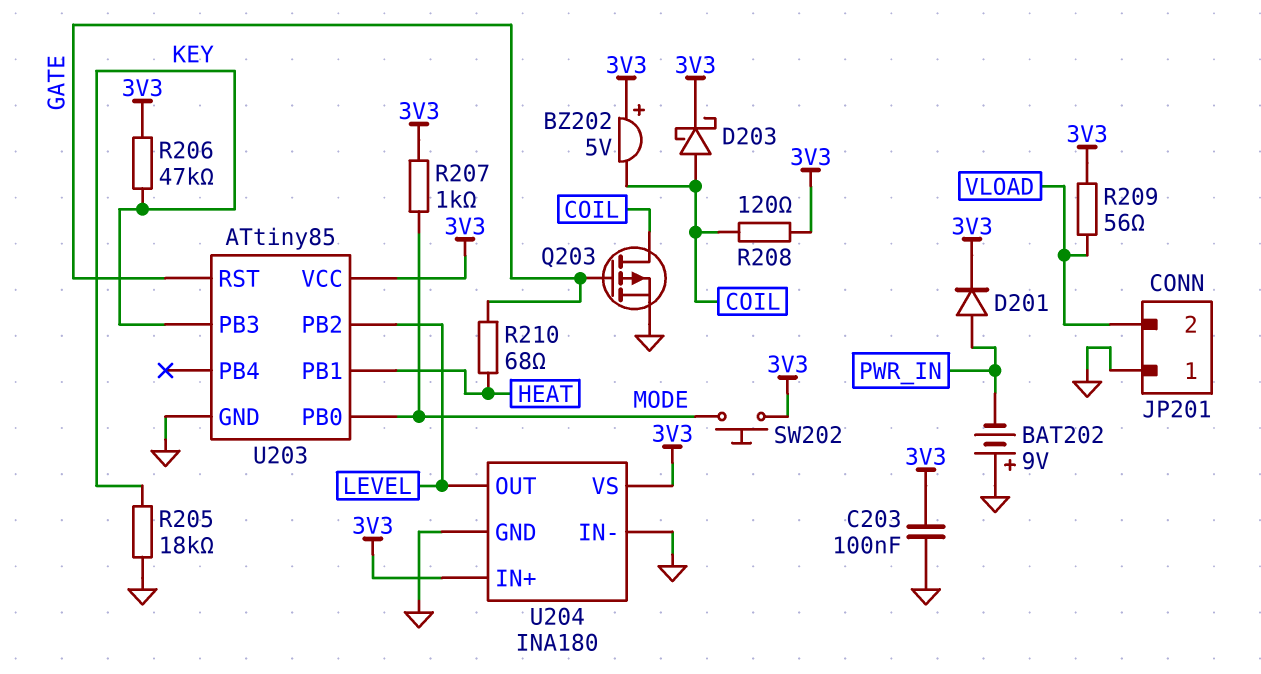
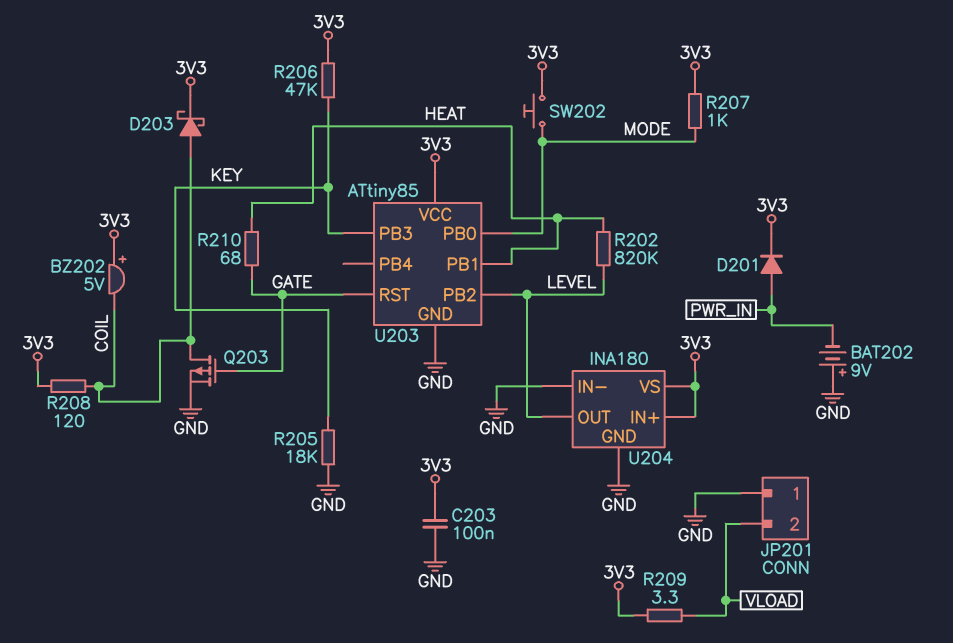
R202: none -> 820k (HEAT, LEVEL)
R209: 56 (3V3, VLOAD) -> 3.3 (3V3, VLOAD)

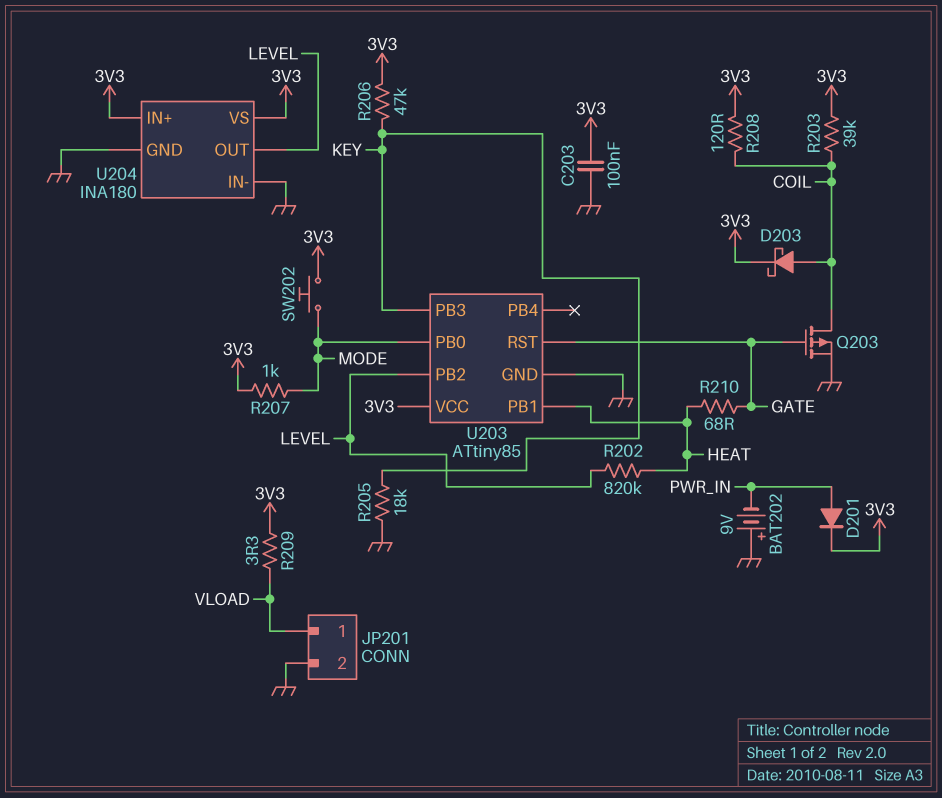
BZ202: buzzer 5V (plus 3V3, minus COIL) -> none
JP201 pin 1: GND -> VLOAD
JP201 pin 2: VLOAD -> GND
R203: none -> 39k (3V3, COIL)

